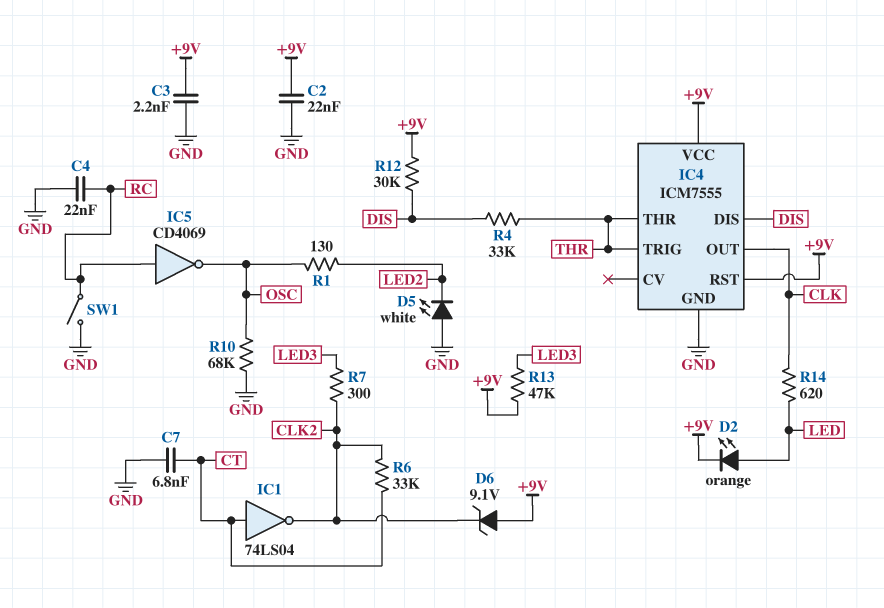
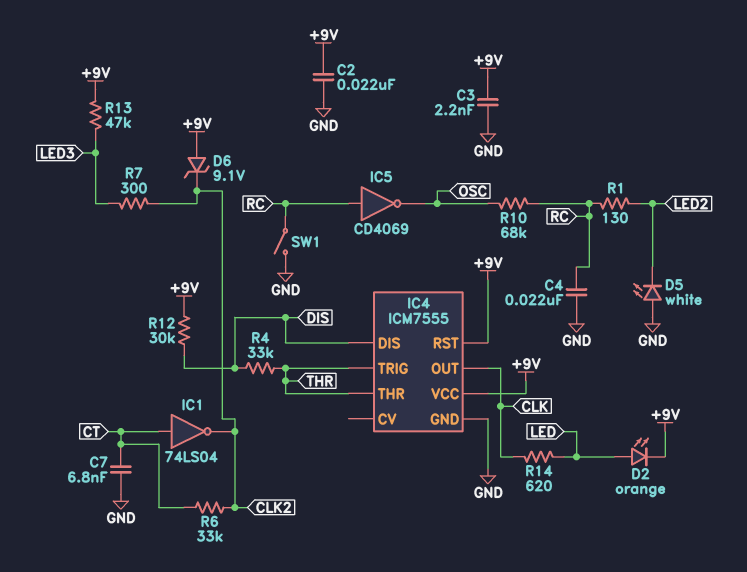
R1: 130 (LED2, OSC) -> 130 (LED2, RC)
R10: 68k (GND, OSC) -> 68k (OSC, RC)

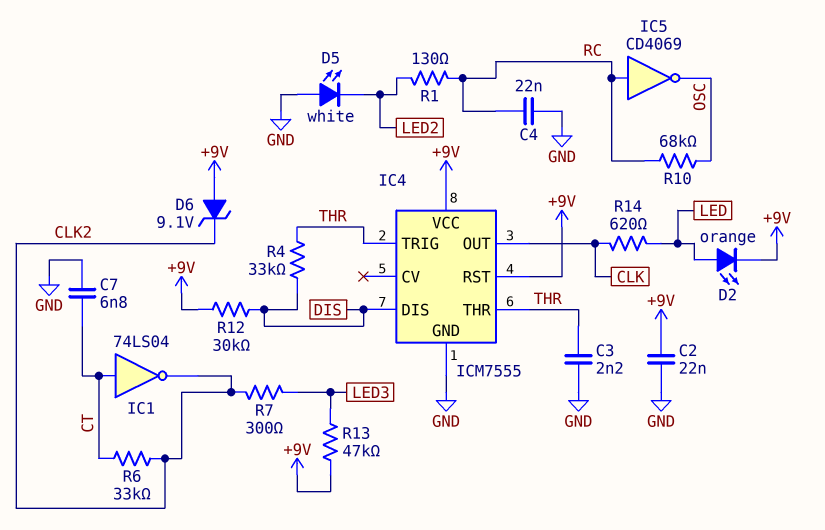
C3: 2.2nF (+9V, GND) -> 2.2nF (GND, THR)
SW1: switch (GND, RC) -> none

